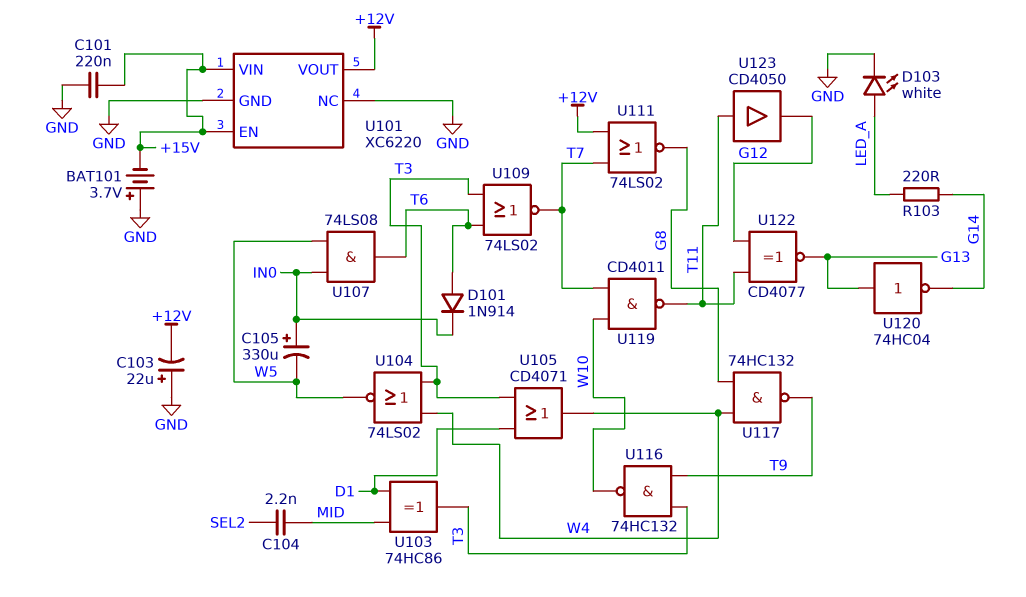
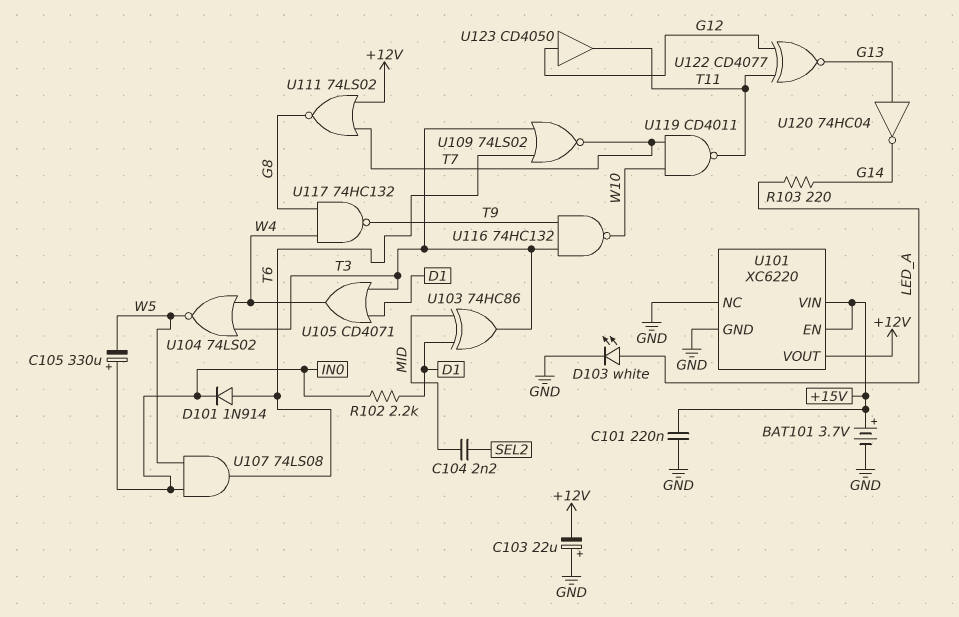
BAT101: 3.7V (plus GND, minus +15V) -> 3.7V (plus +15V, minus GND)
R102: none -> 2.2k (D1, IN0)
U123: buffer CD4050 (in T11, out G12) -> buffer CD4050 (in G12, out T11)

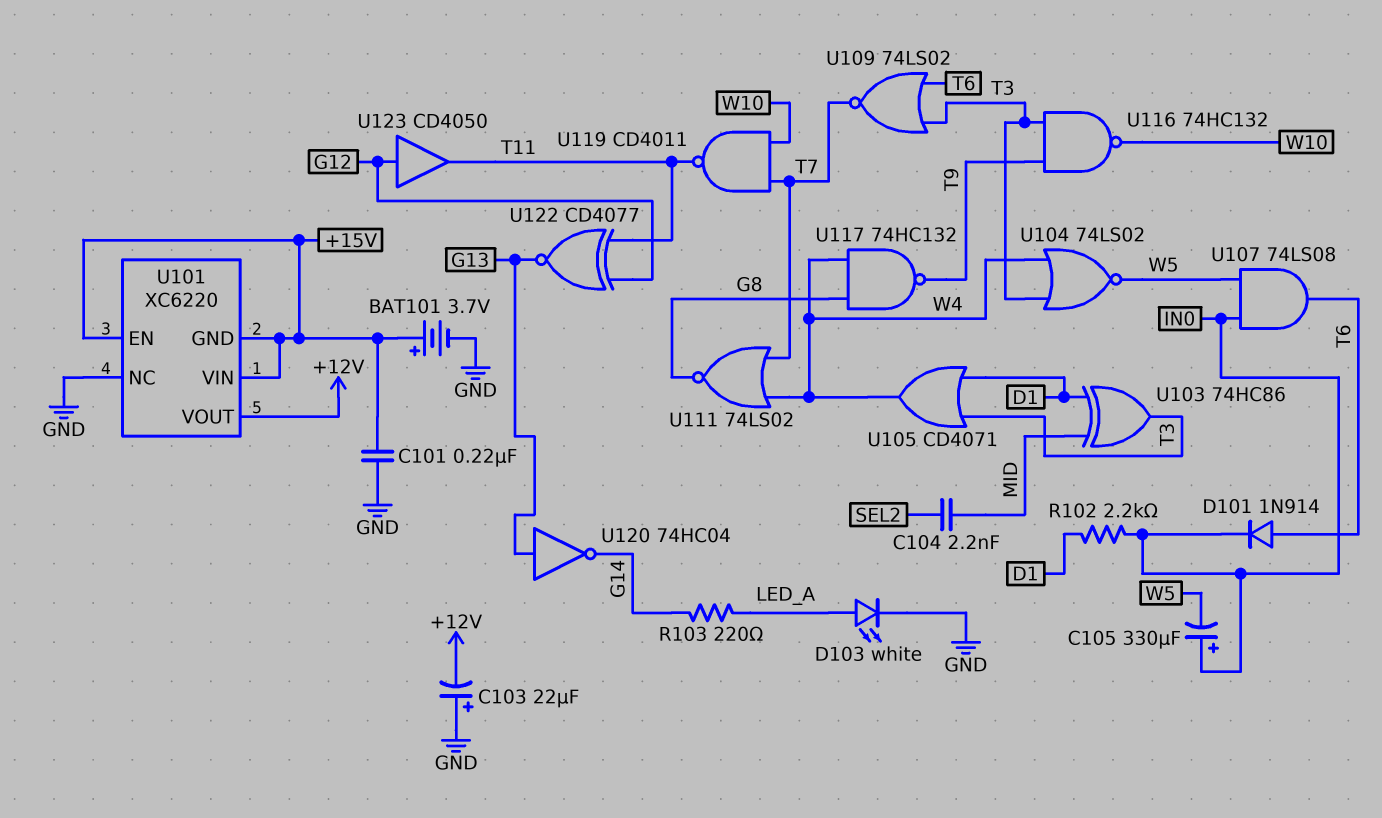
U101 pin GND: GND -> +15V
U111: NOR 74LS02 (in +12V, in T7, out G8) -> NOR 74LS02 (in T7, in W4, out G8)

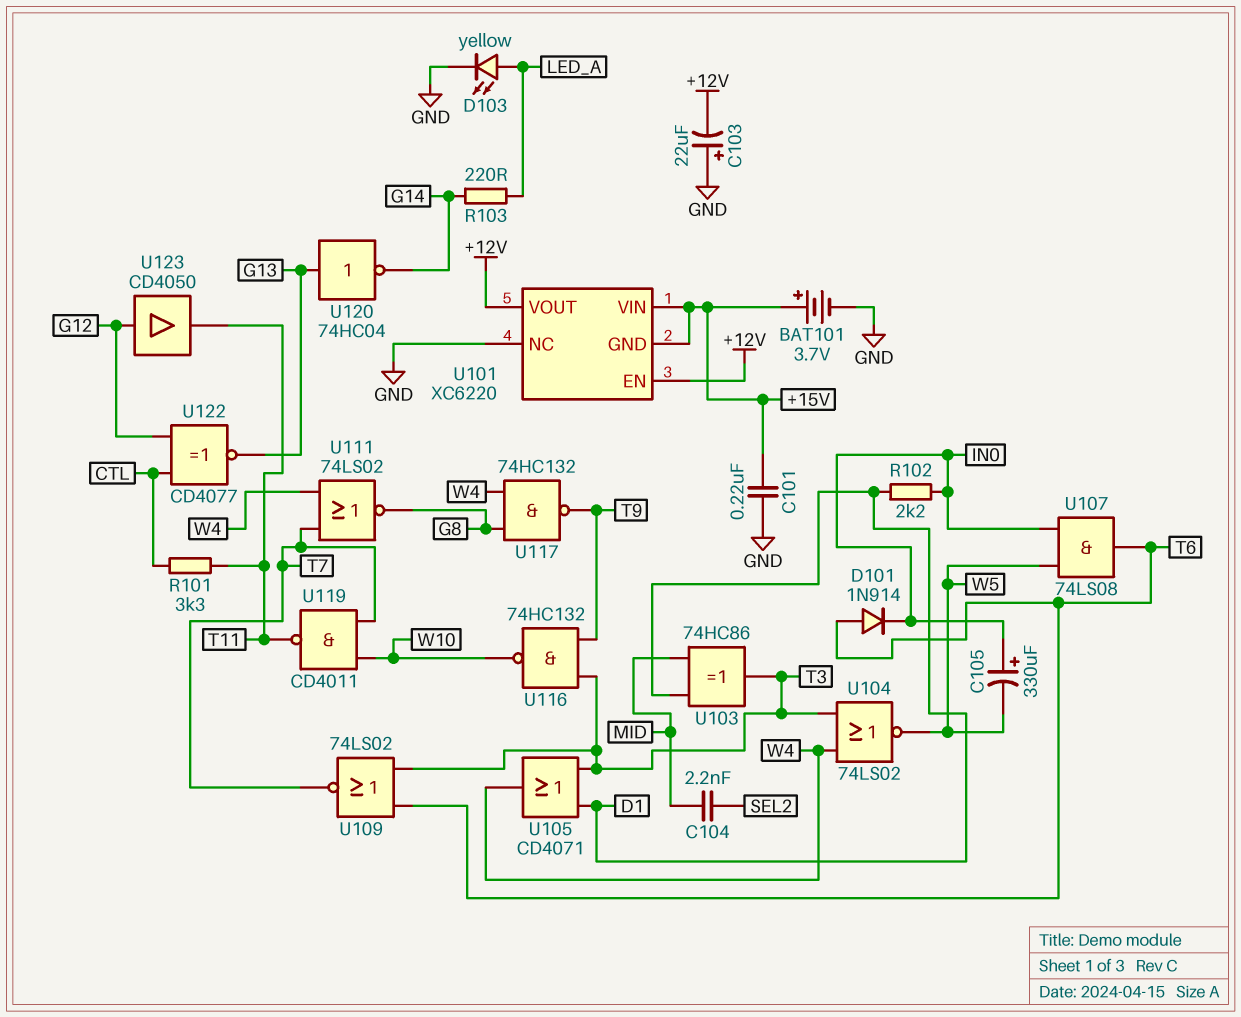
D103: LED white (A LED_A, K GND) -> LED yellow (A LED_A, K GND)
R101: none -> 3.3k (CTL, T11)
U101 pin EN: +15V -> +12V
U122: XNOR CD4077 (in G12, in T11, out G13) -> XNOR CD4077 (in CTL, in G12, out G13)

